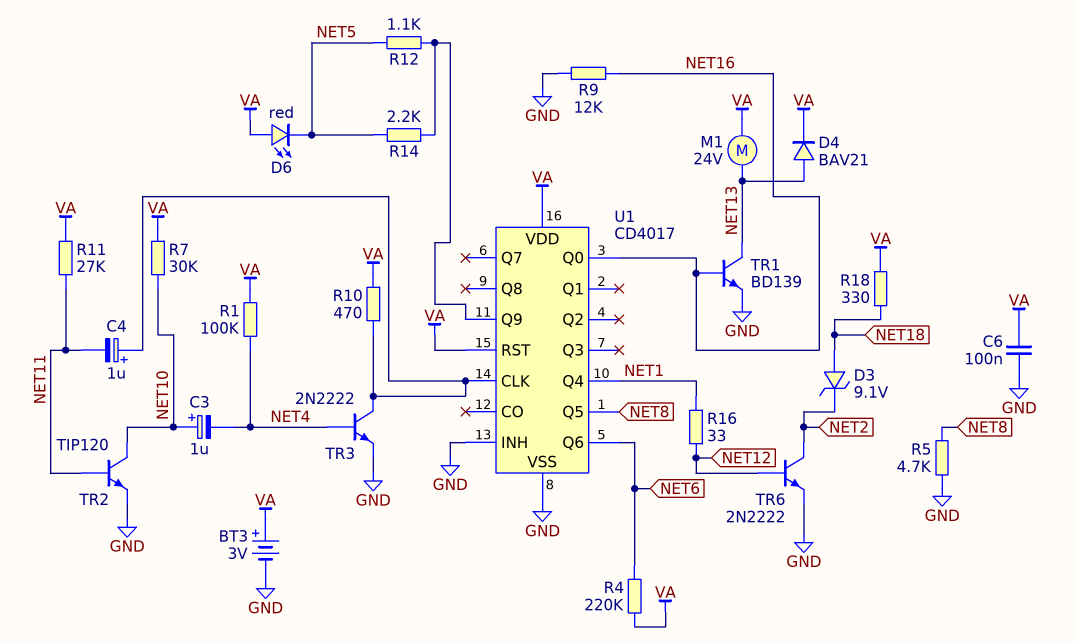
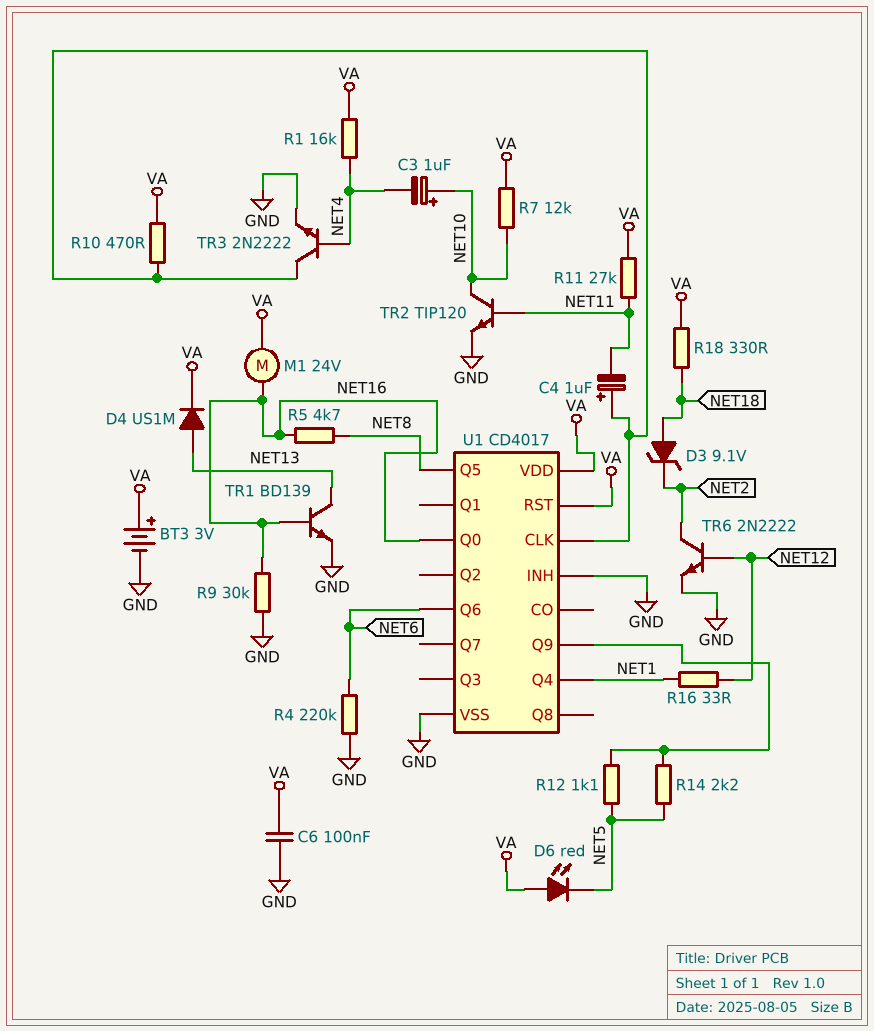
D4: diode BAV21 (A NET13, K VA) -> diode US1M (A NET13, K VA)
M1: motor 24V (NET13, VA) -> motor 24V (NET16, VA)
R1: 100k (NET4, VA) -> 16k (NET4, VA)
R4: 220k (NET6, VA) -> 220k (GND, NET6)
R5: 4.7k (GND, NET8) -> 4.7k (NET8, NET16)
R7: 30k (NET10, VA) -> 12k (NET10, VA)
R9: 12k (GND, NET16) -> 30k (GND, NET16)

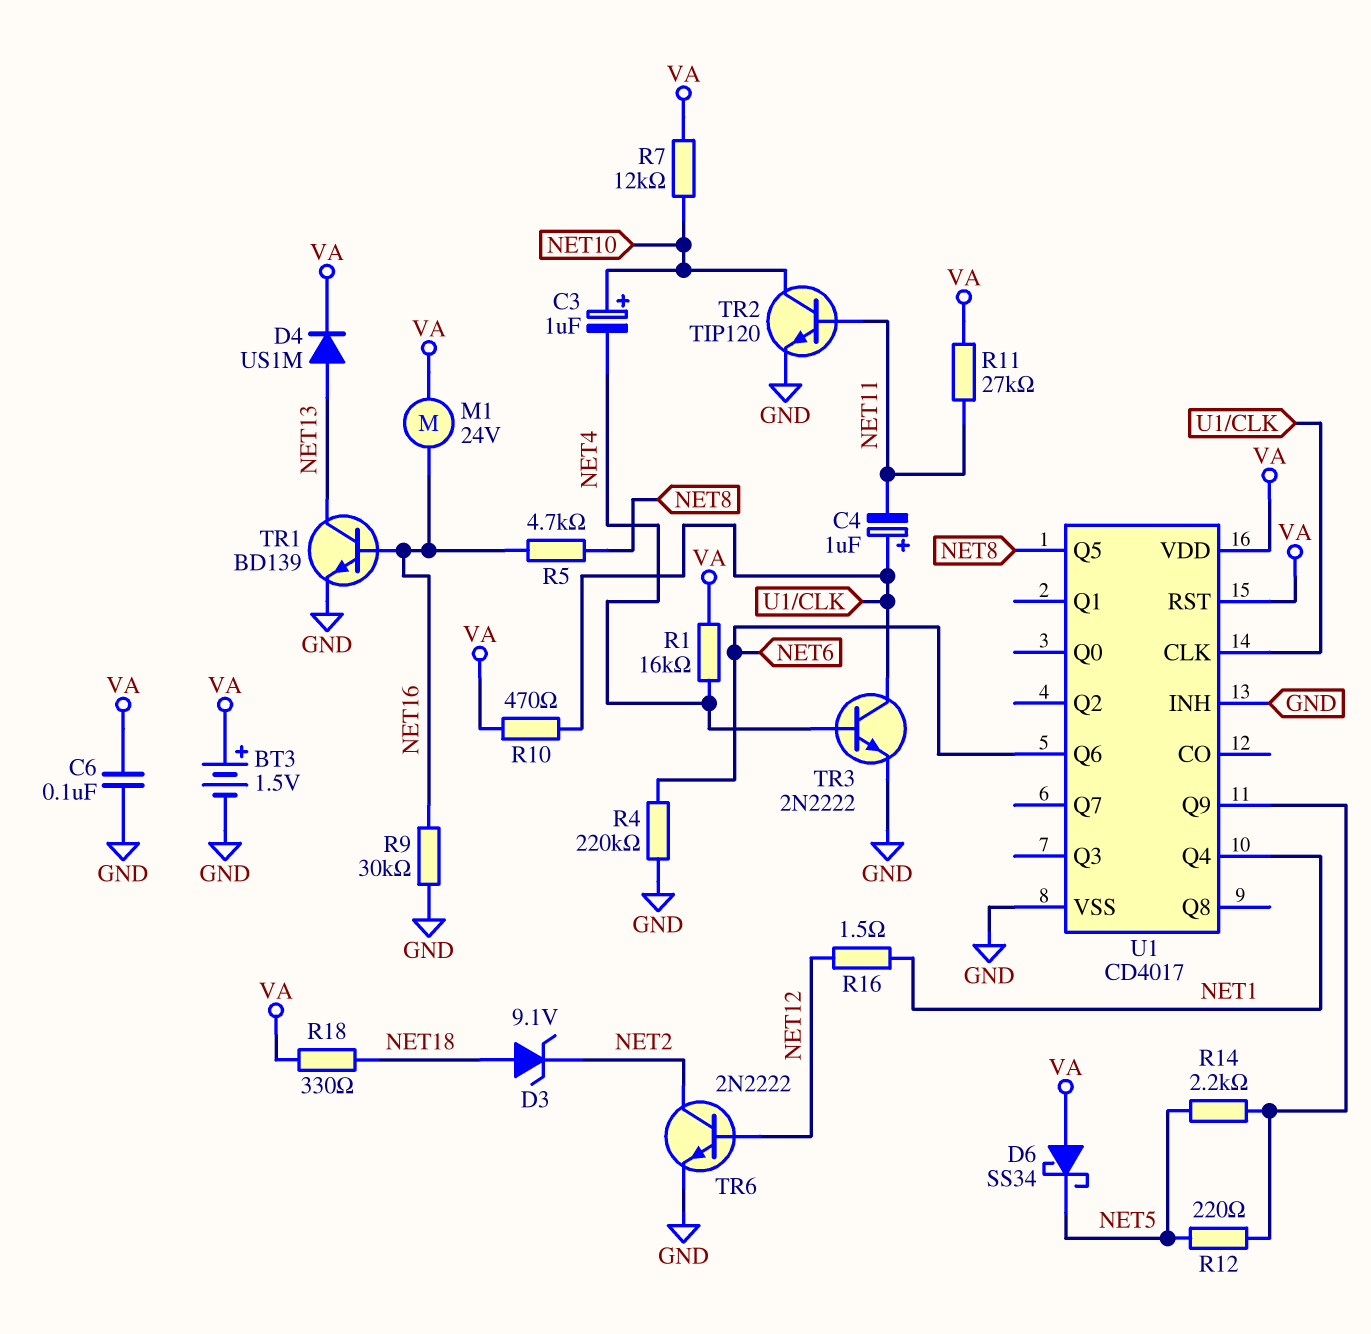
BT3: 3V (plus VA, minus GND) -> 1.5V (plus VA, minus GND)
D6: LED red (A VA, K NET5) -> schottky SS34 (A VA, K NET5)
R12: 1.1k (NET5, U1/Q9) -> 220 (NET5, U1/Q9)
R16: 33 (NET1, NET12) -> 1.5 (NET1, NET12)
U1 pin Q0: NET16 -> none

